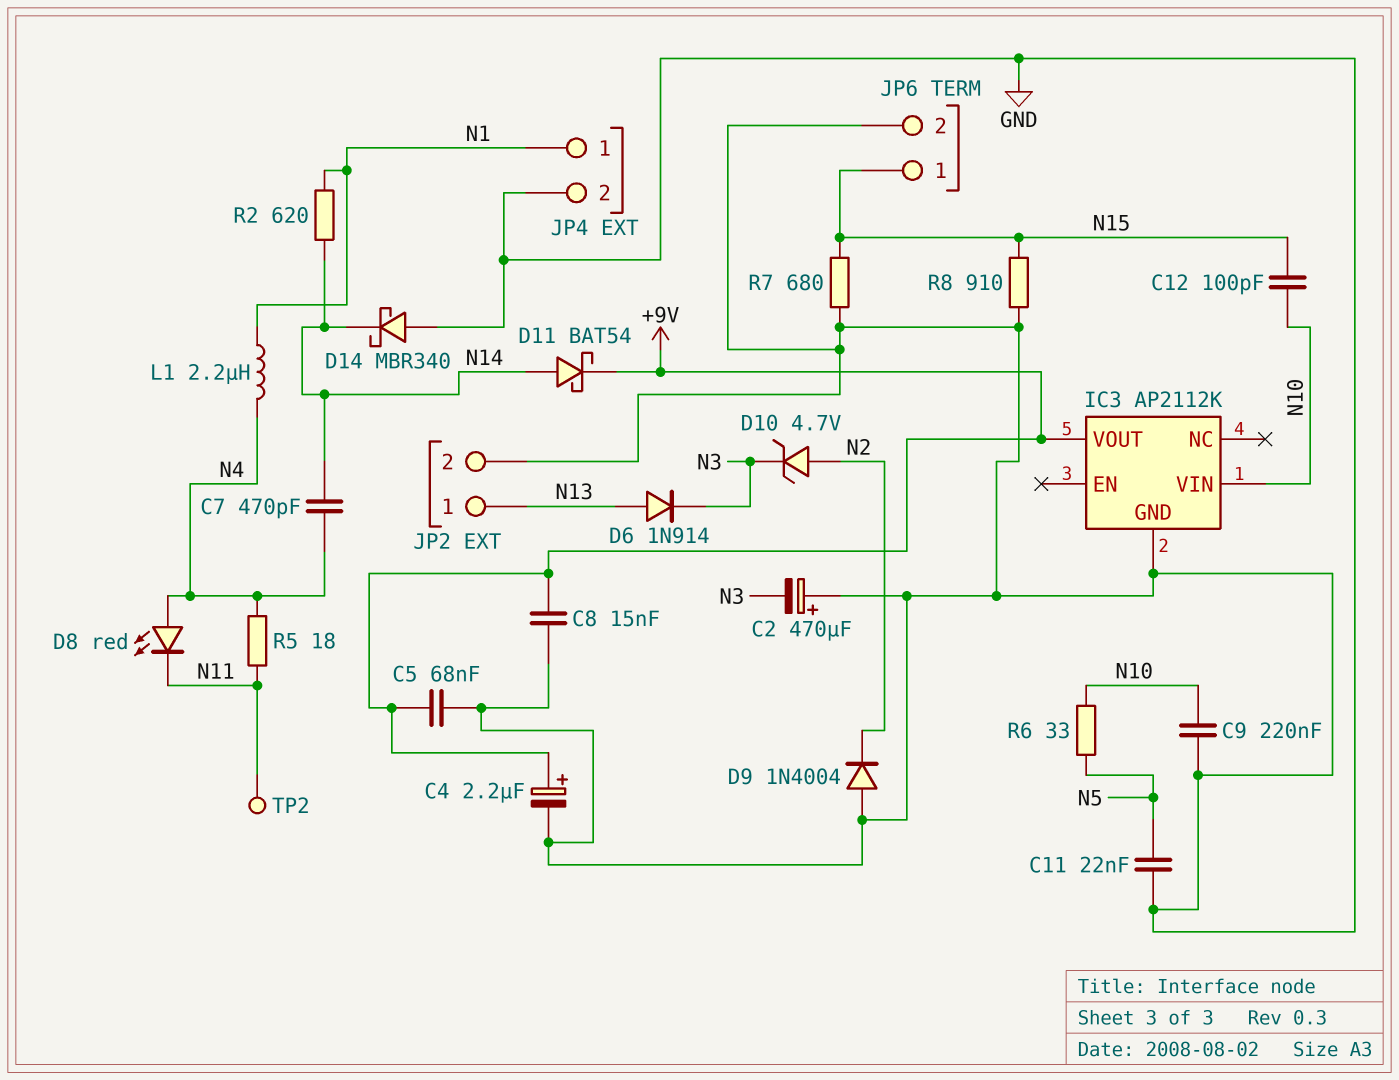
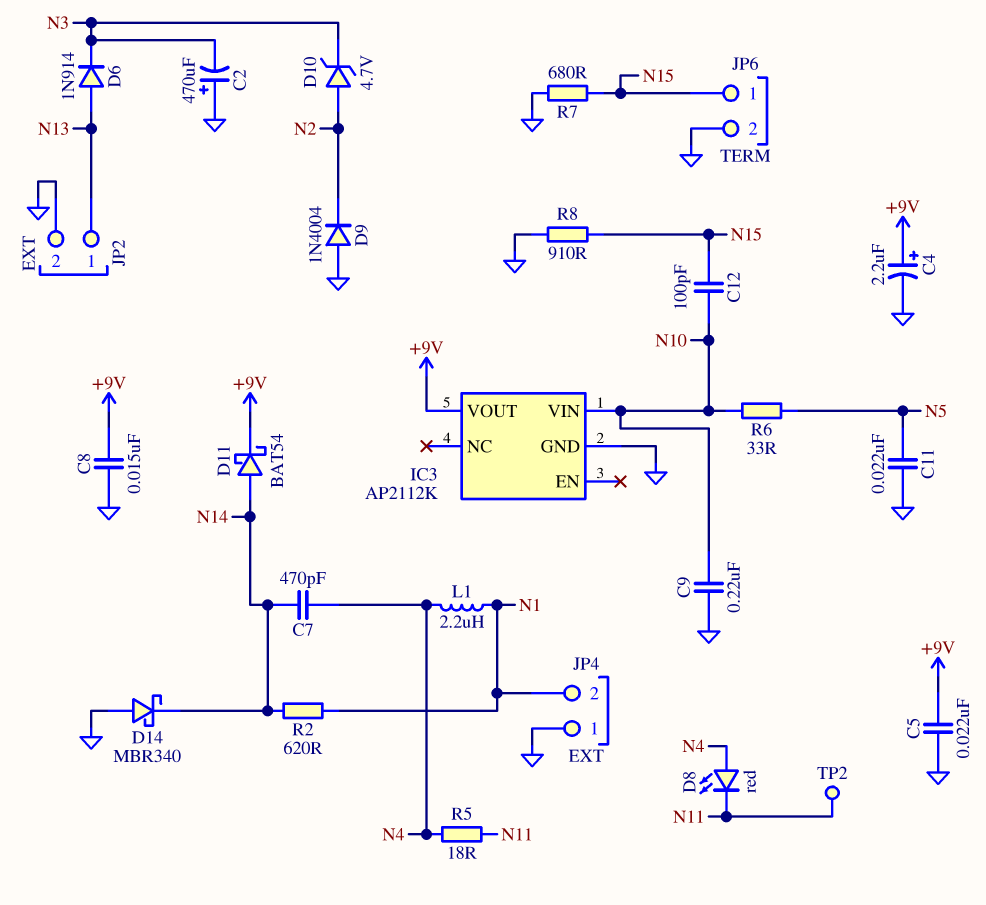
C5: 68nF (+9V, GND) -> 22nF (+9V, GND)
JP4 pin 1: N1 -> GND
JP4 pin 2: GND -> N1

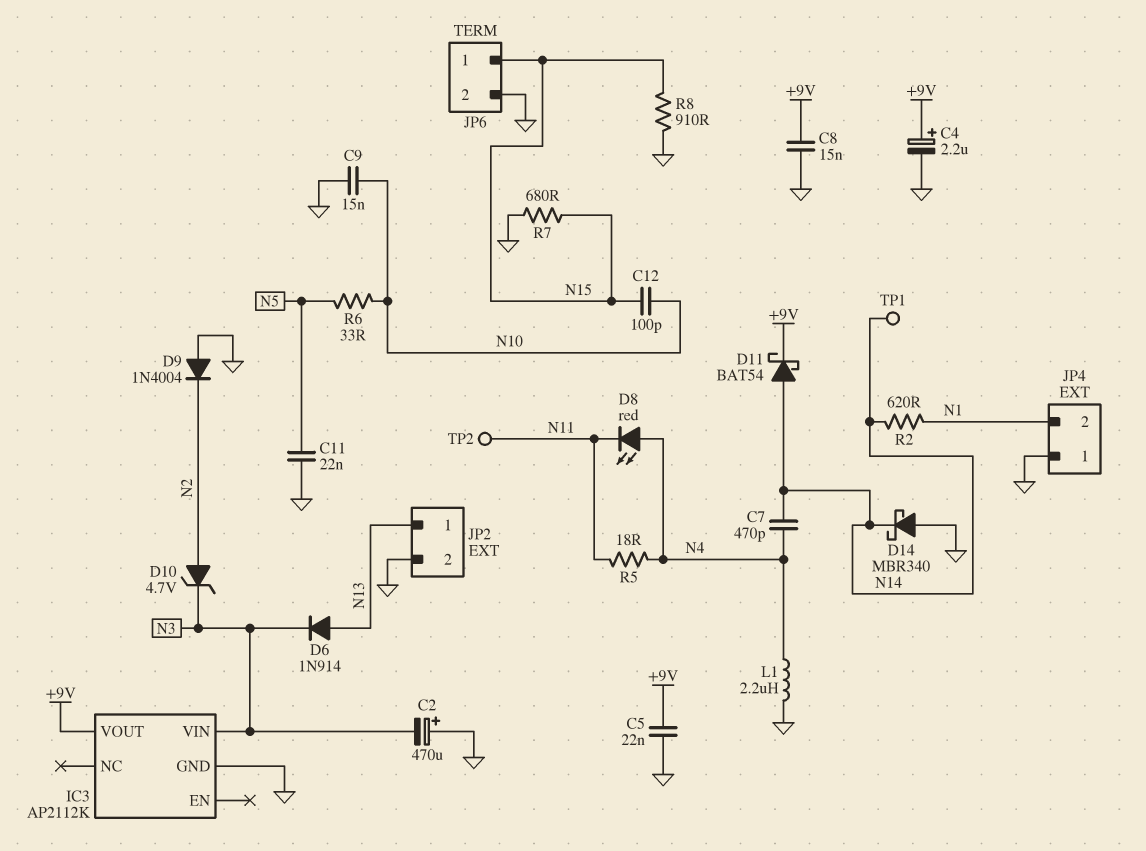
C9: 220nF (GND, N10) -> 15nF (GND, N10)
IC3 pin VIN: N10 -> N3
L1: 2.2uH (N1, N4) -> 2.2uH (GND, N4)
TP1: none -> test point (N14)

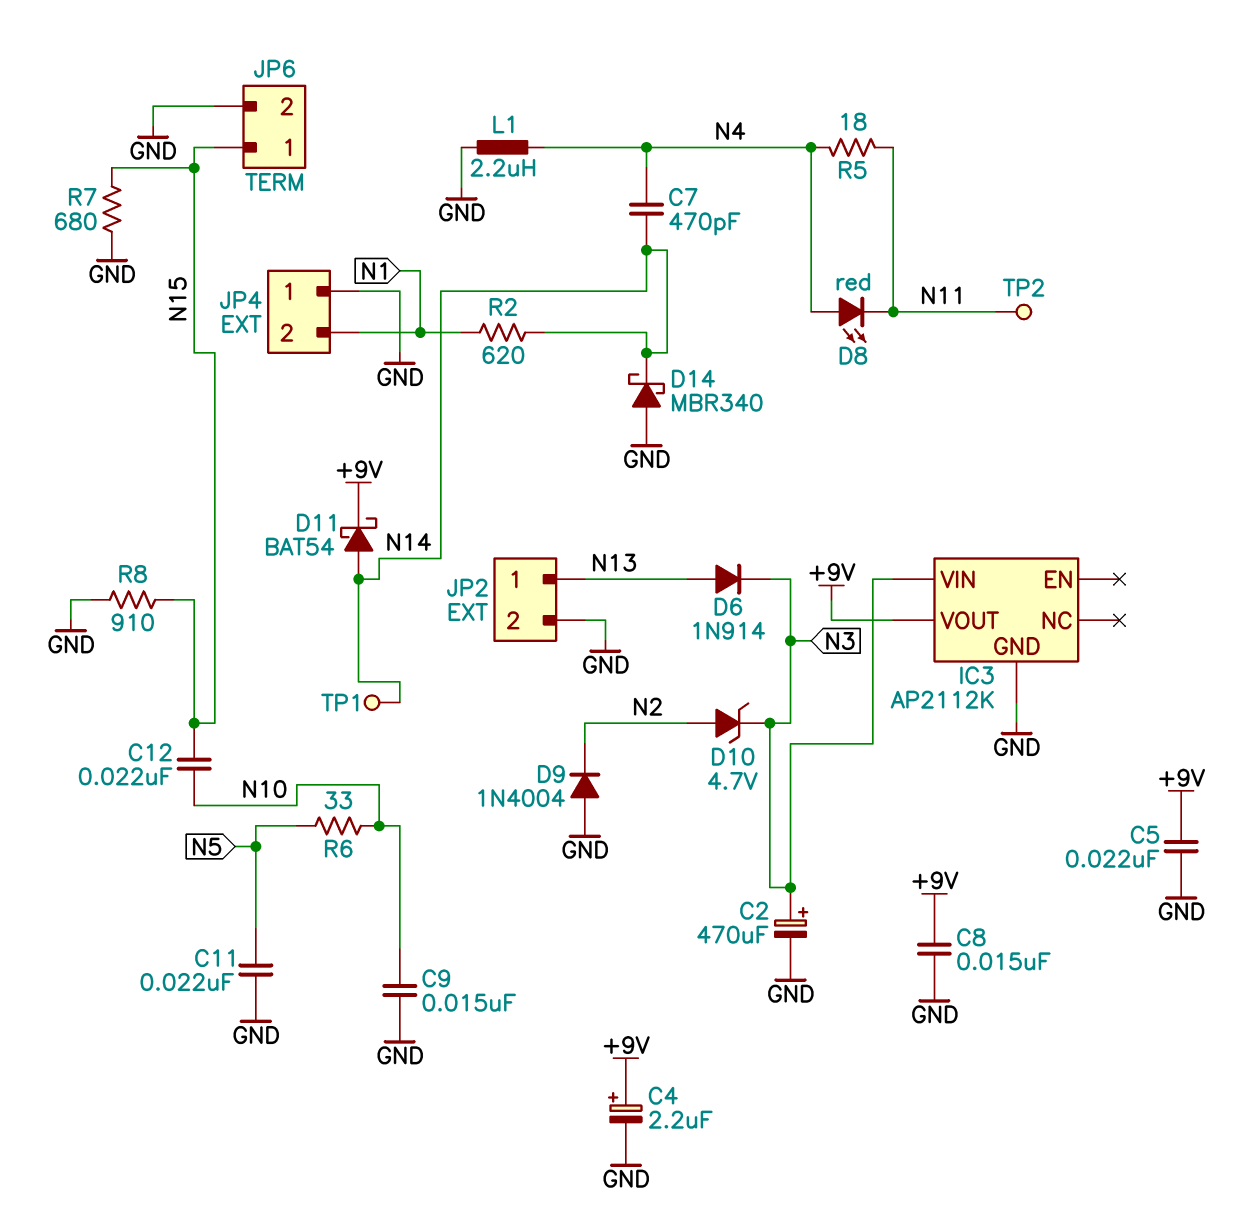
C2: 470uF (plus GND, minus N3) -> 470uF (plus N3, minus GND)
C12: 100pF (N10, N15) -> 22nF (N10, N15)

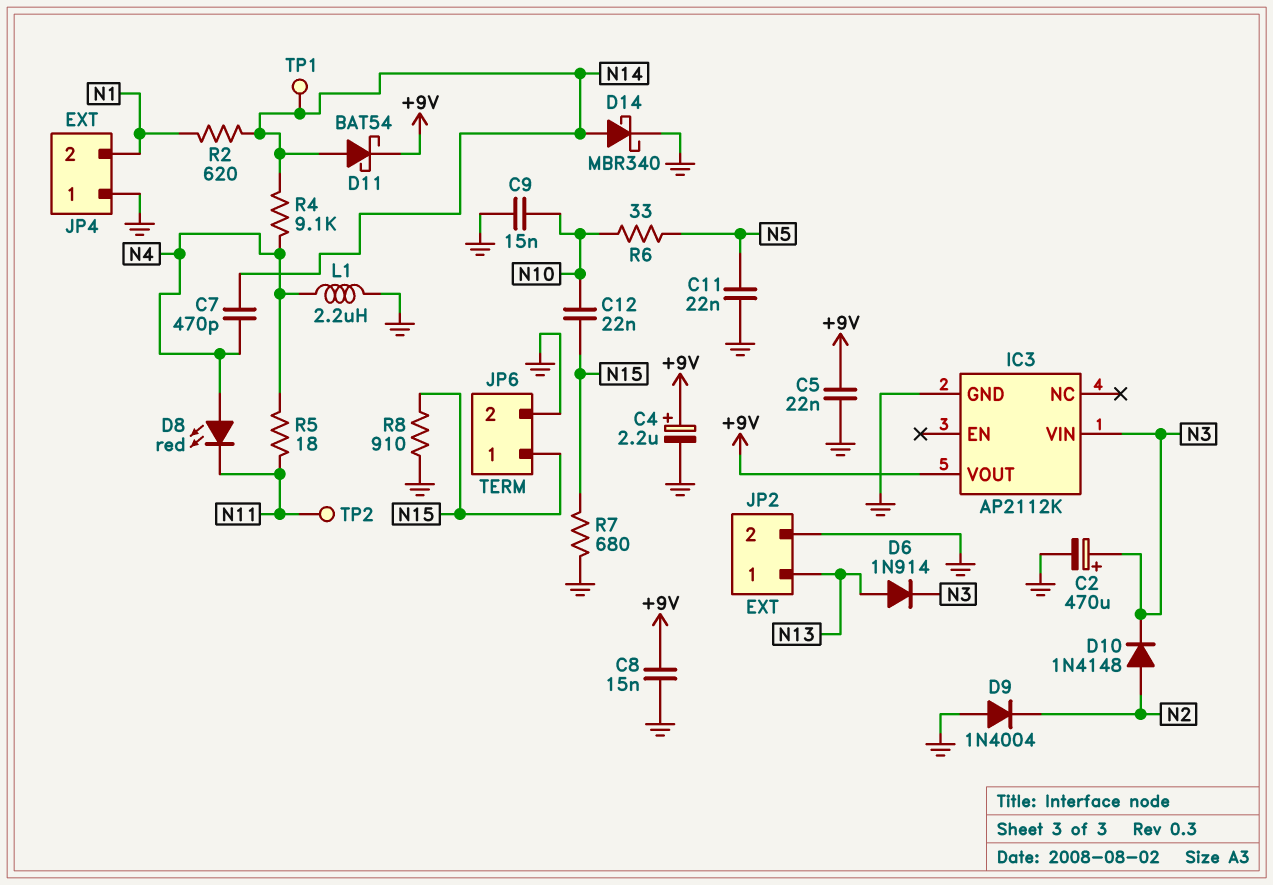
D10: zener 4.7V (A N2, K N3) -> diode 1N4148 (A N2, K N3)
D14: schottky MBR340 (A GND, K N14) -> schottky MBR340 (A N14, K GND)
R4: none -> 9.1k (N4, N14)

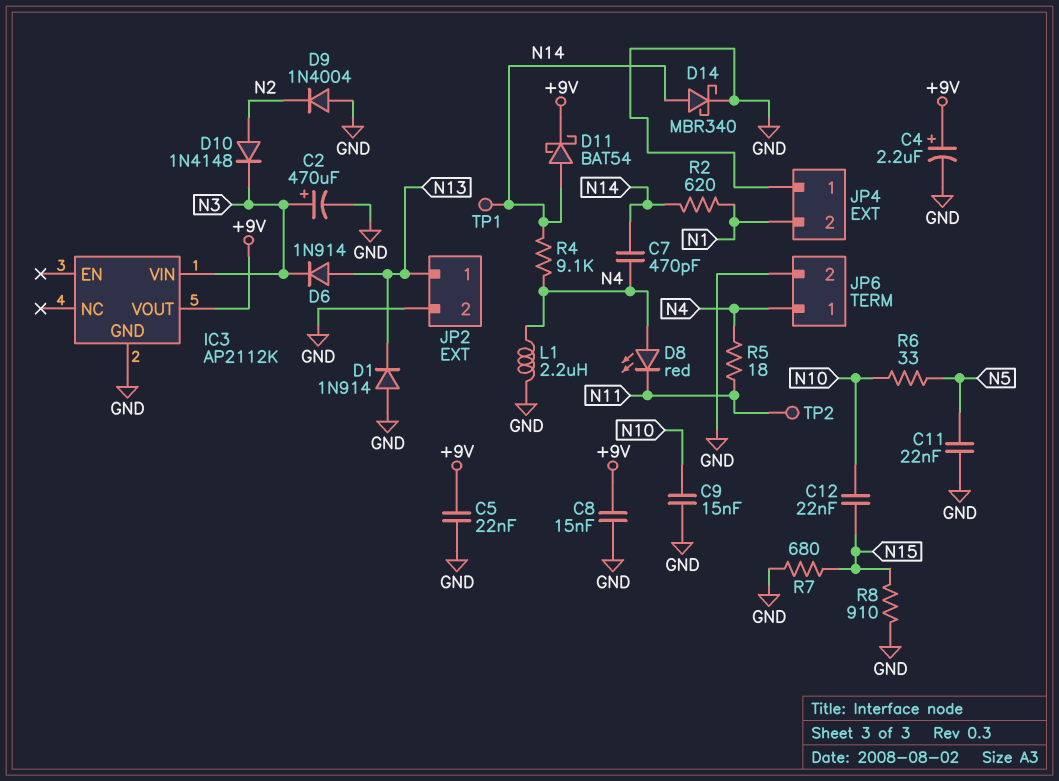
D1: none -> diode 1N914 (A GND, K N13)
JP6 pin 1: N15 -> N4

